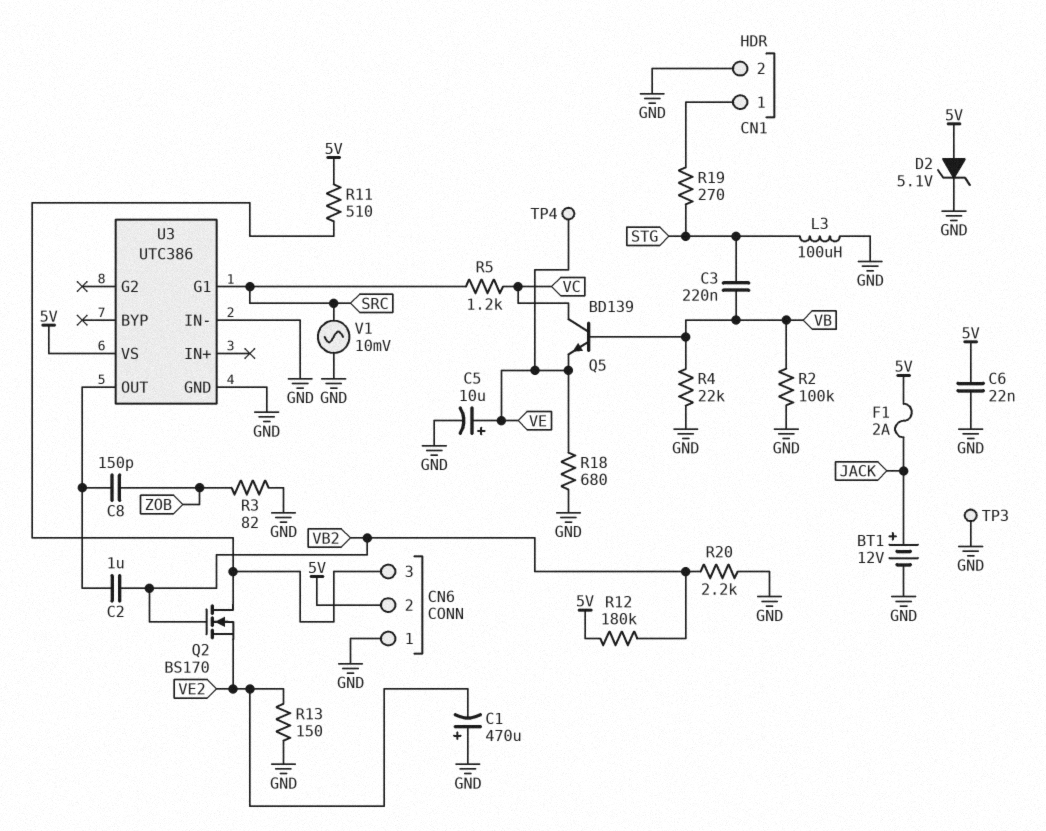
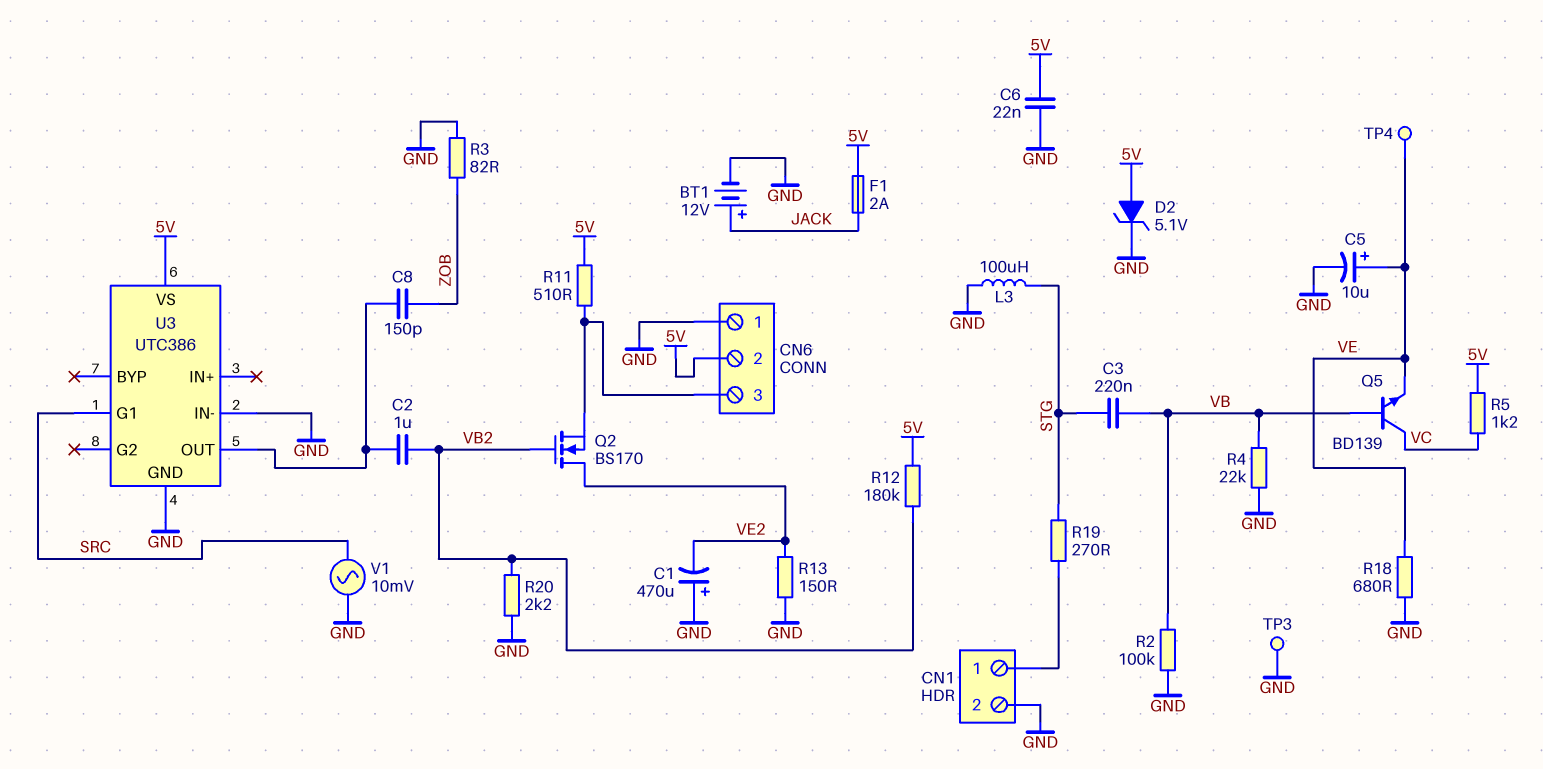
Q2: NMOS BS170 (G VB2, D CN6/3, S VE2) -> NMOS BS170 (G VB2, D VE2, S CN6/3)
R5: 1.2k (SRC, VC) -> 1.2k (5V, VC)

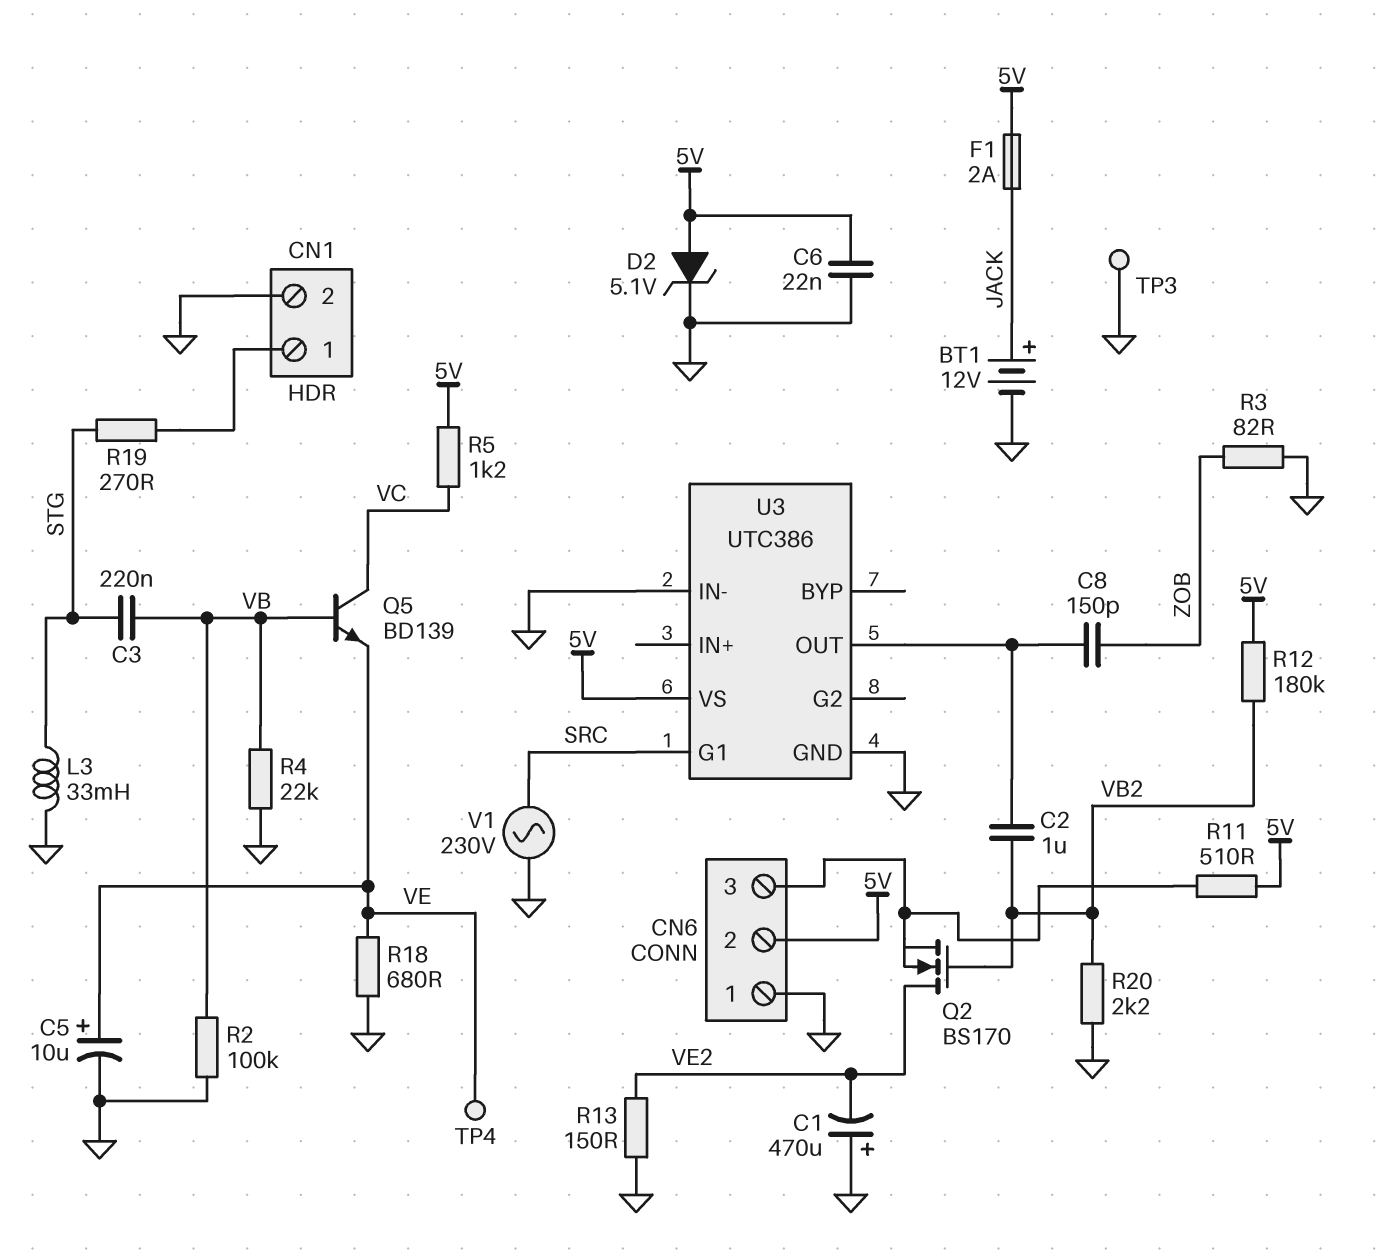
L3: 100uH (GND, STG) -> 33mH (GND, STG)
V1: AC 10mV (GND, SRC) -> AC 230V (GND, SRC)

